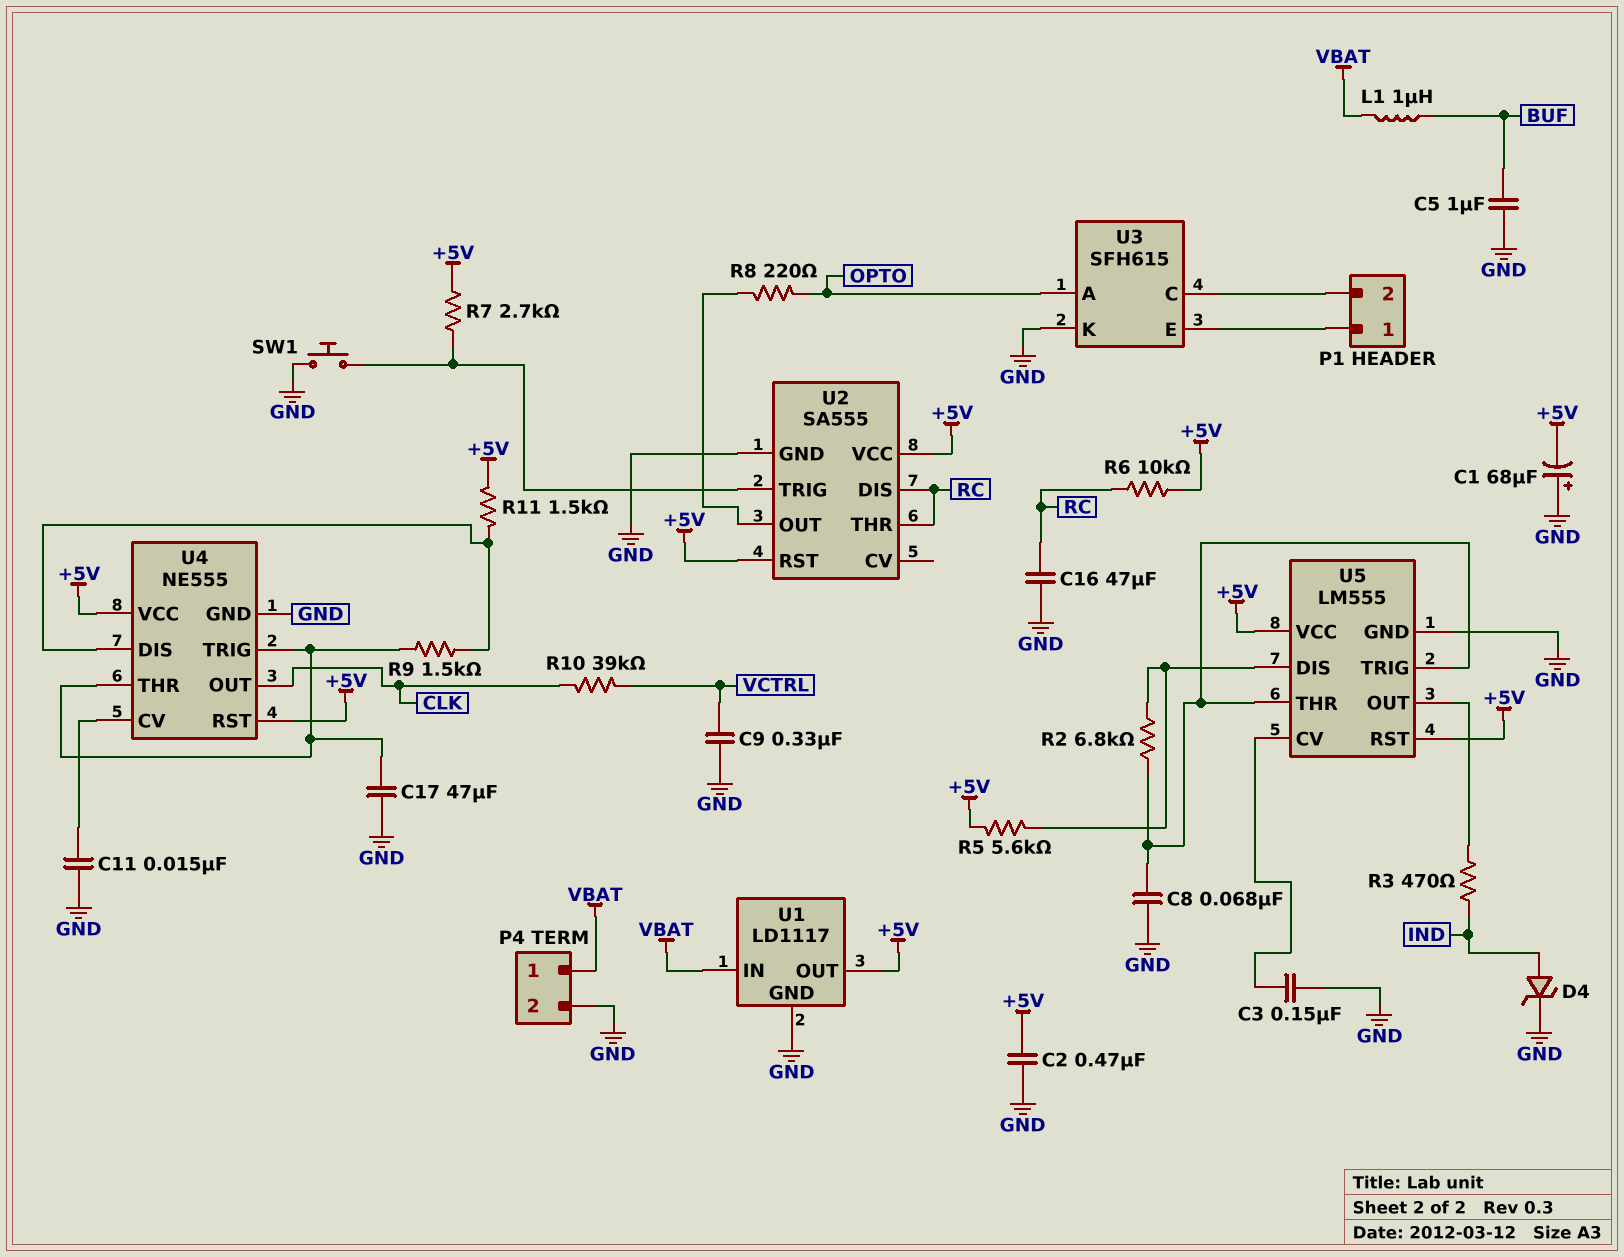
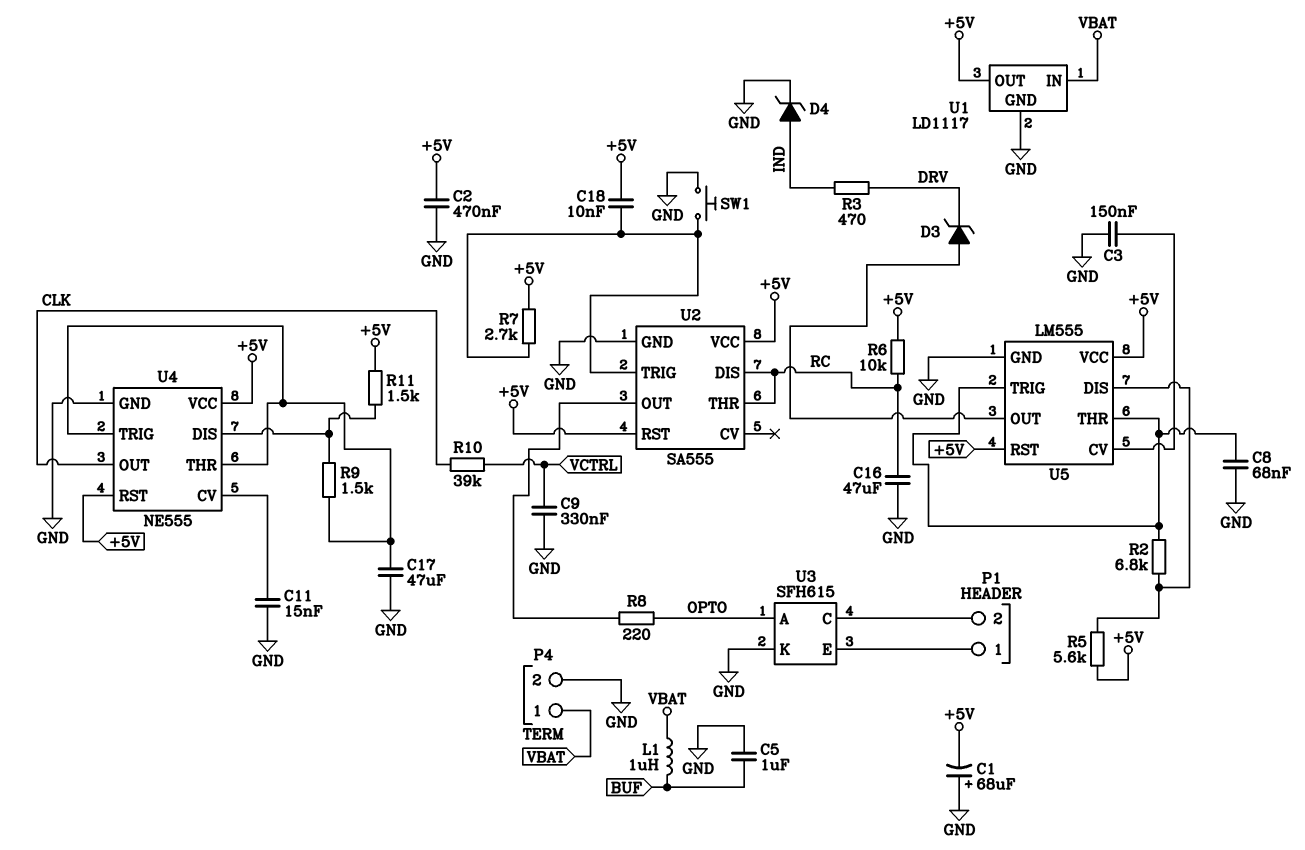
C18: none -> 10nF (+5V, U2/TRIG)
D3: none -> zener (A U5/OUT, K DRV)
R3: 470 (IND, U5/OUT) -> 470 (DRV, IND)

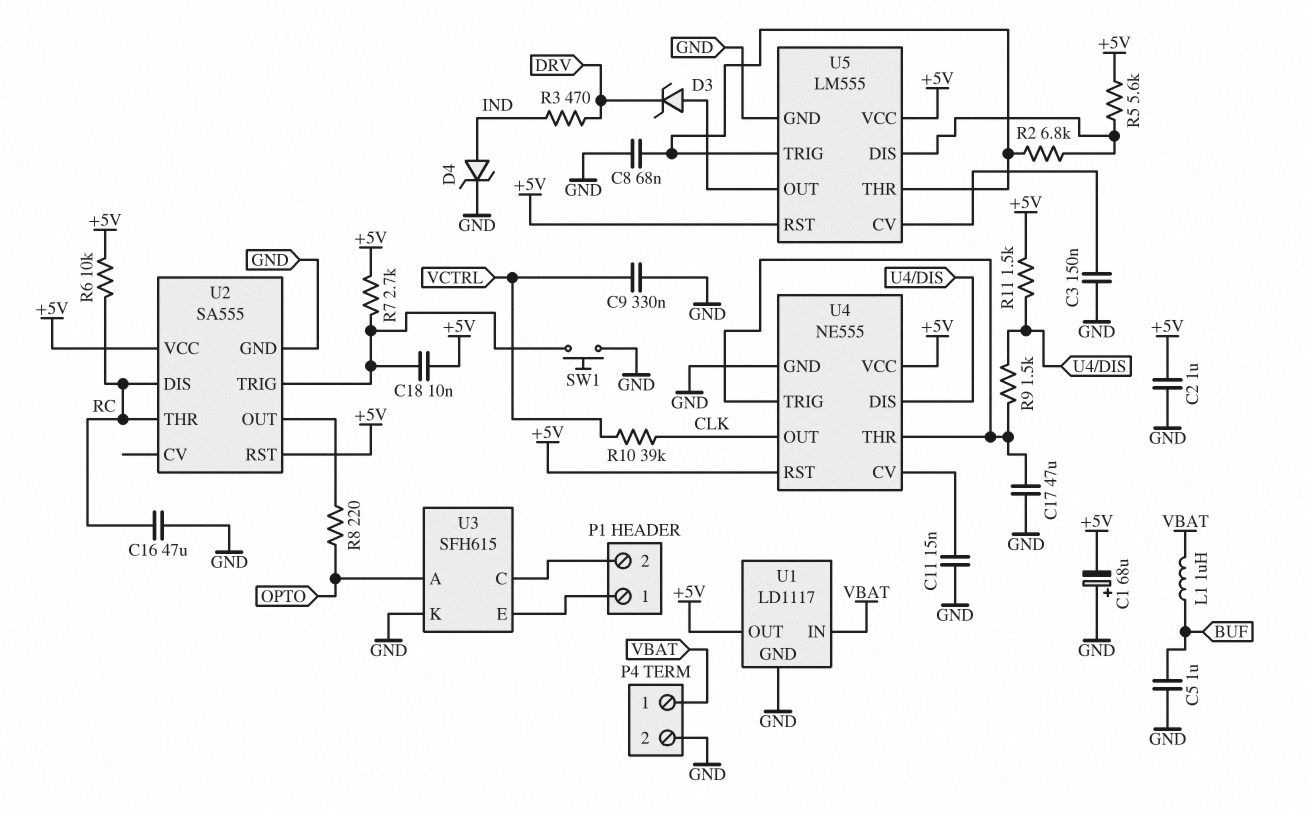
C2: 470nF (+5V, GND) -> 1uF (+5V, GND)

